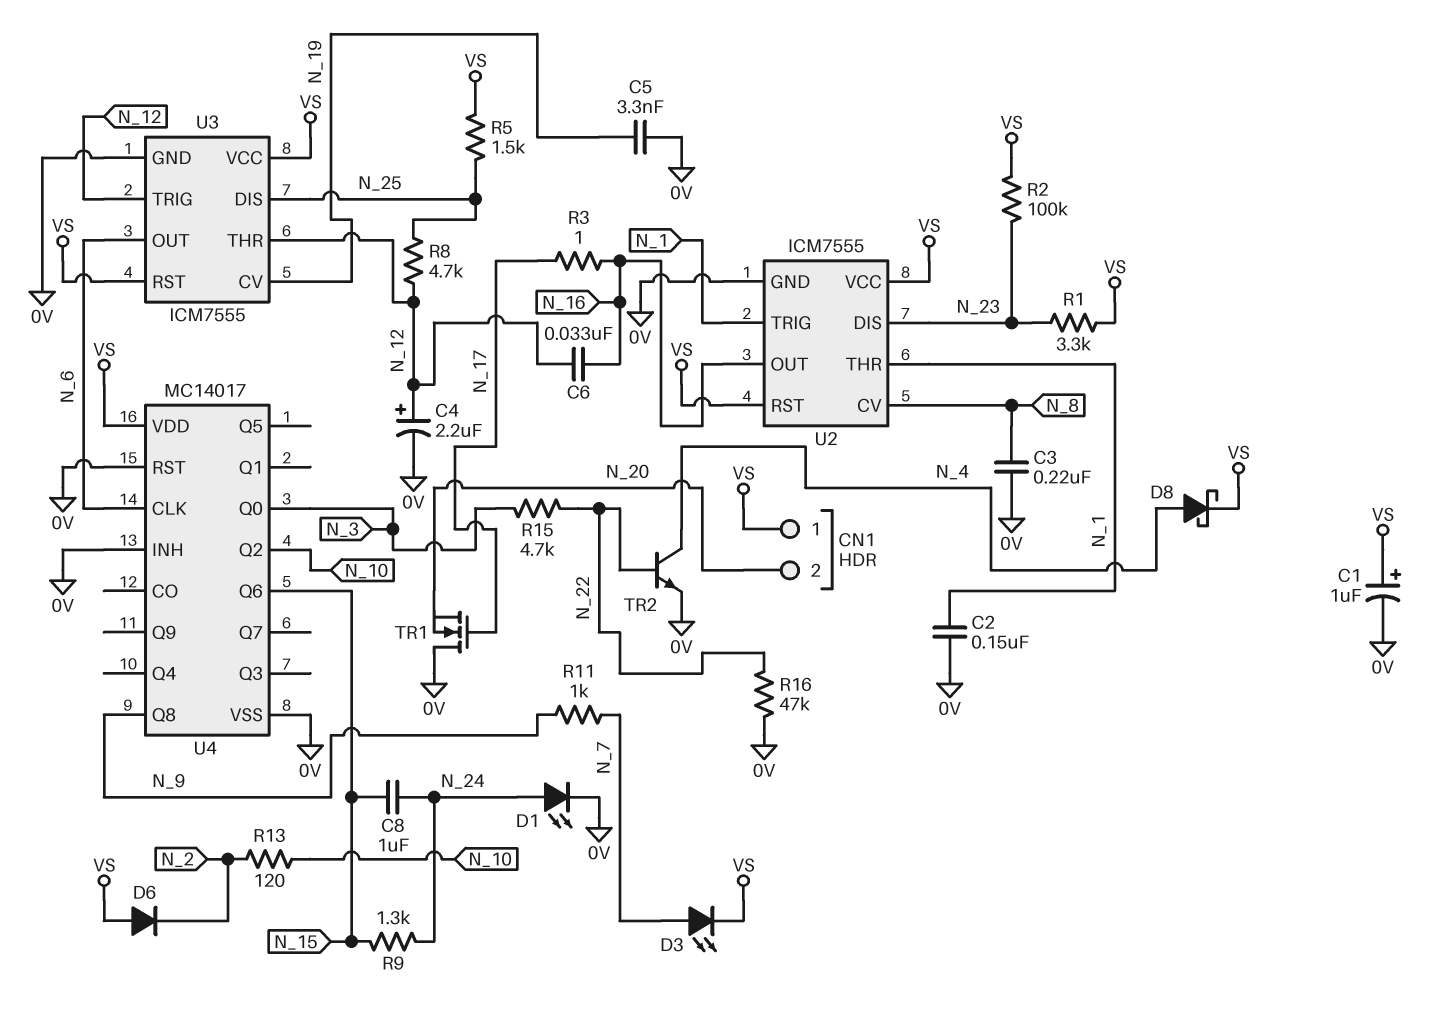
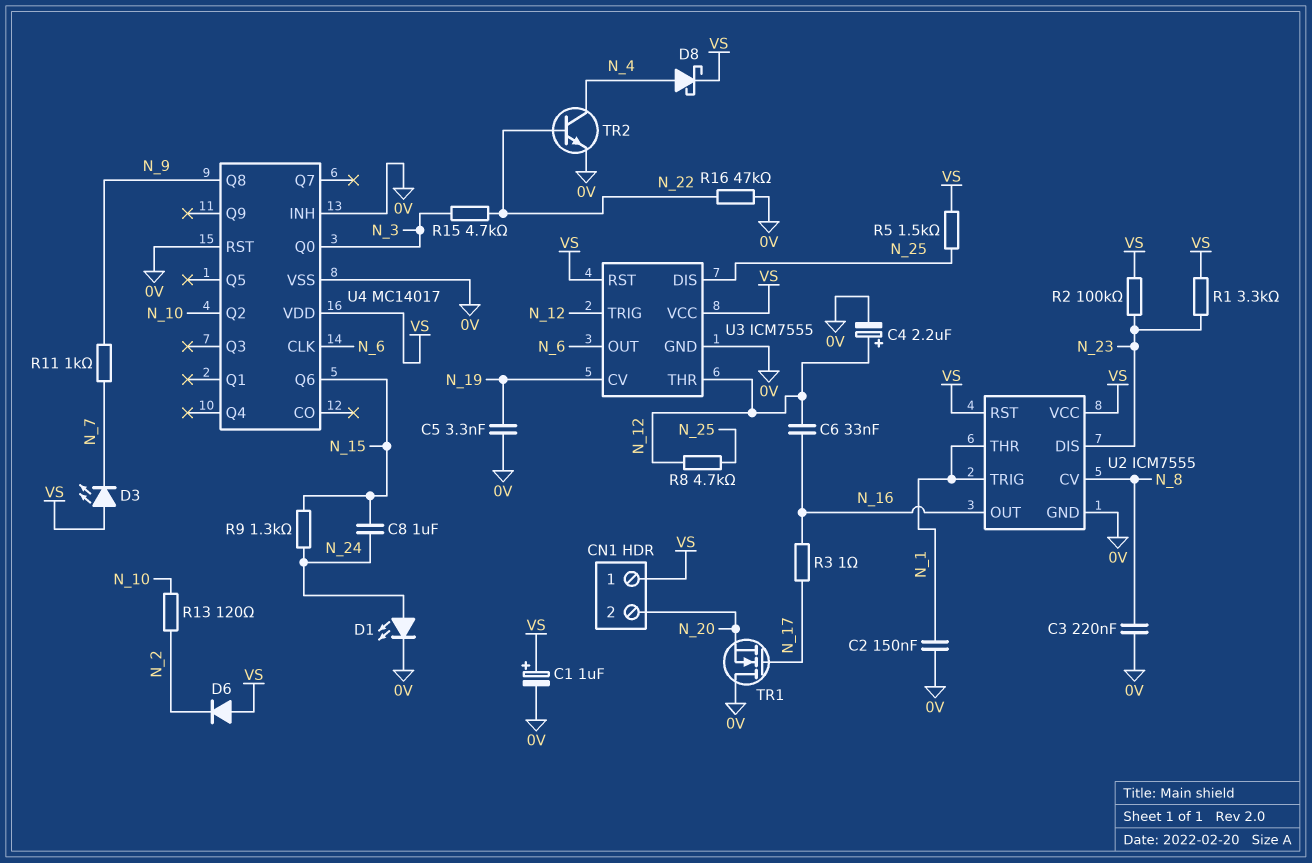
D3: LED (A N_7, K VS) -> LED (A VS, K N_7)

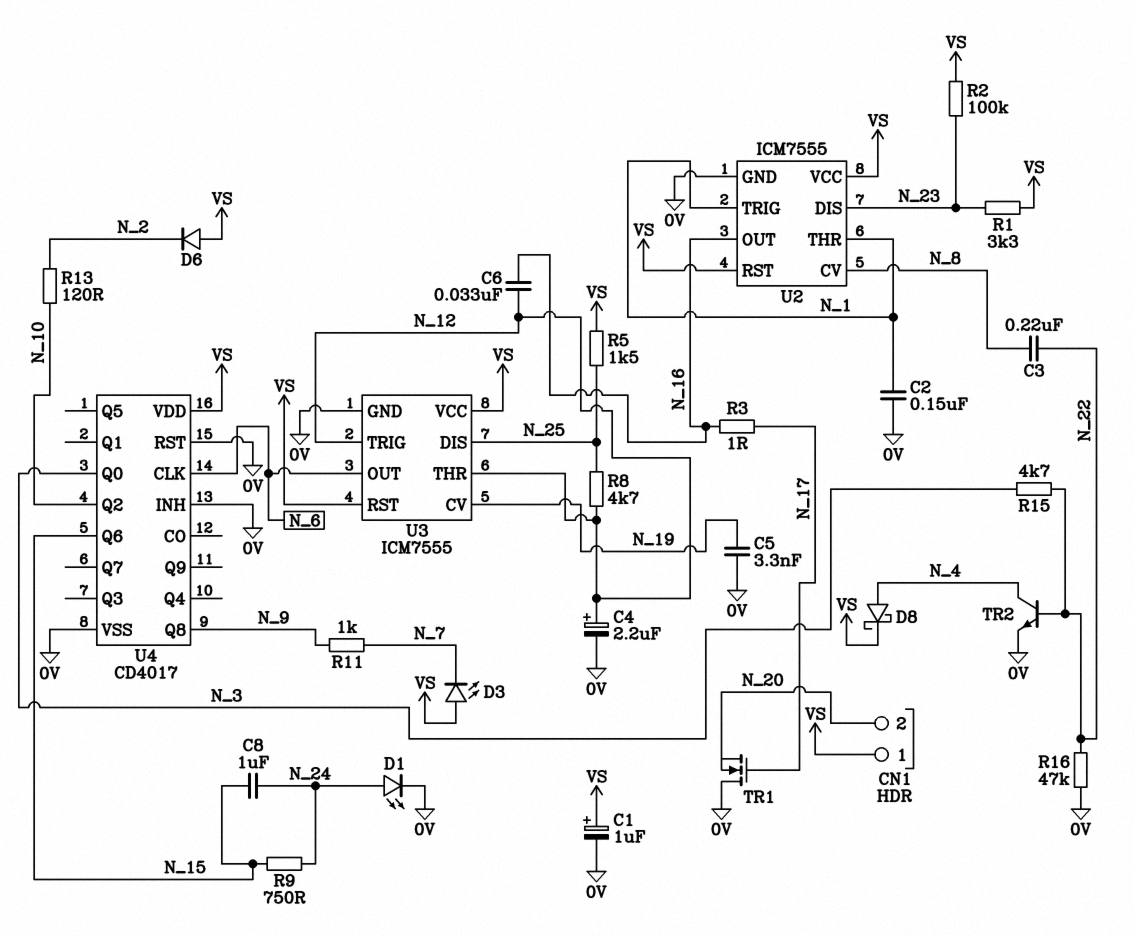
C3: 220nF (0V, N_8) -> 220nF (N_8, N_22)
R9: 1.3k (N_15, N_24) -> 750 (N_15, N_24)
U4: MC14017 -> CD4017

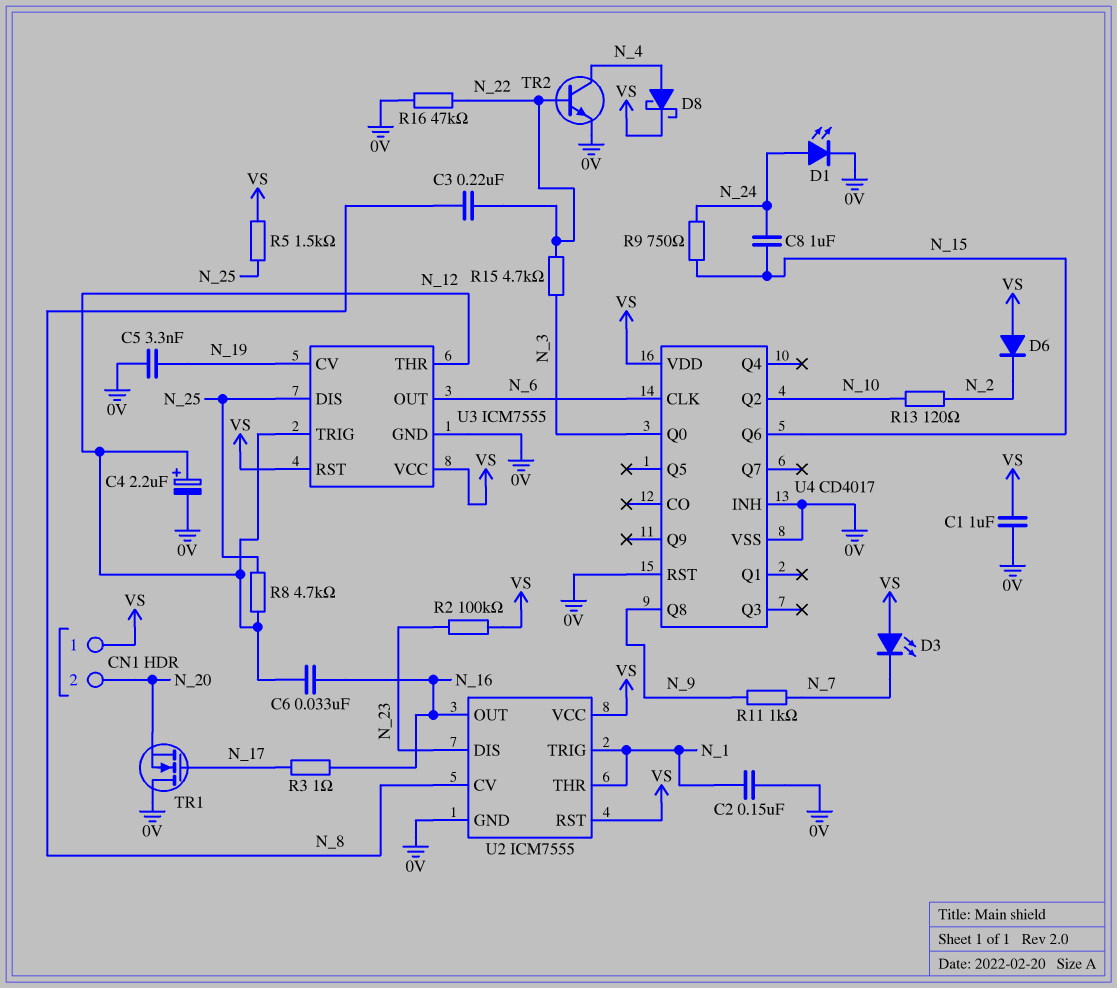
C1: 1uF (plus VS, minus 0V) -> 1uF (0V, VS)
R1: 3.3k (N_23, VS) -> none

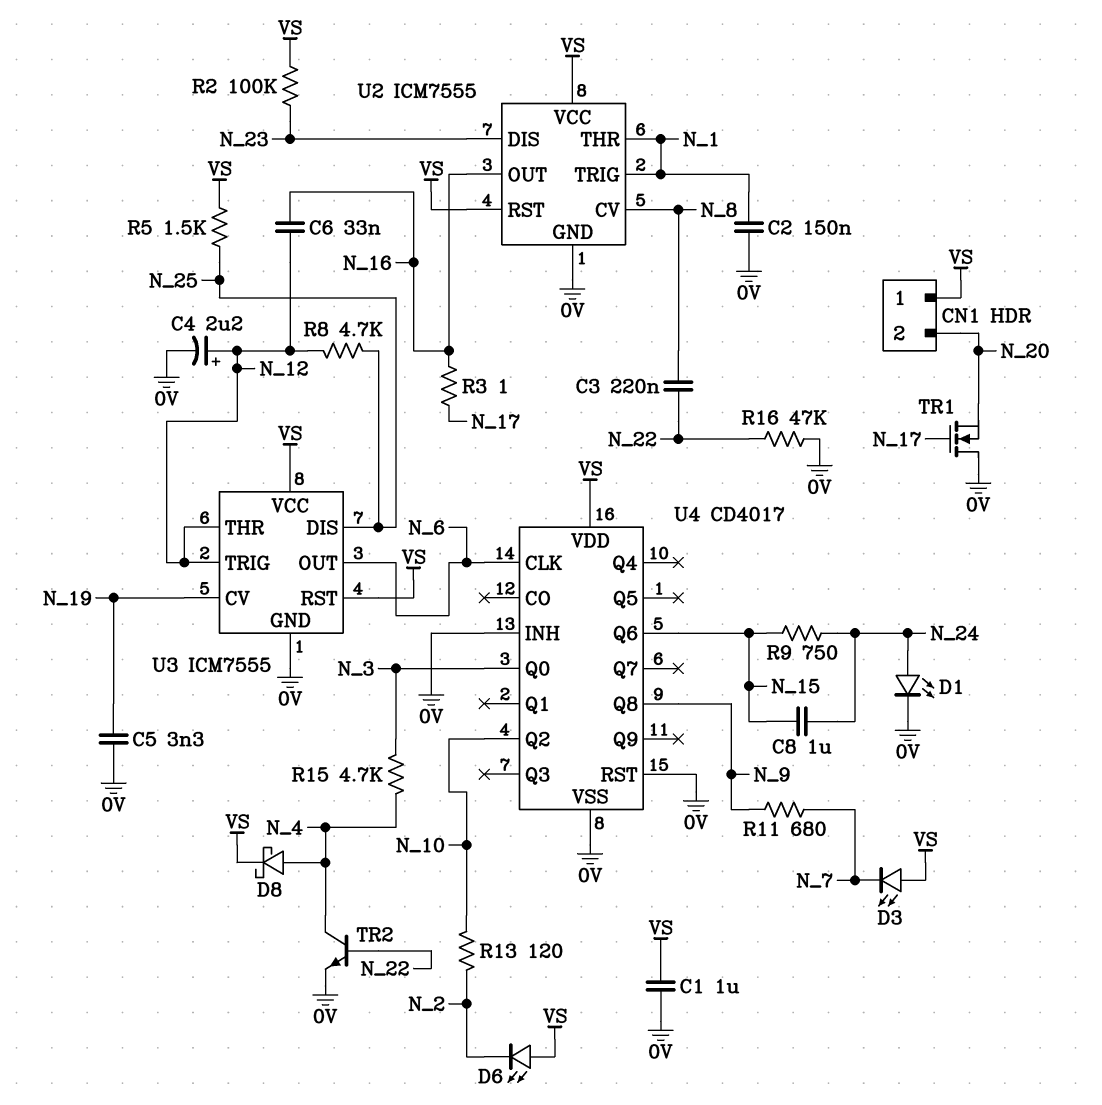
D6: diode (A VS, K N_2) -> LED (A VS, K N_2)
R11: 1k (N_7, N_9) -> 680 (N_7, N_9)
R15: 4.7k (N_3, N_22) -> 4.7k (N_3, N_4)

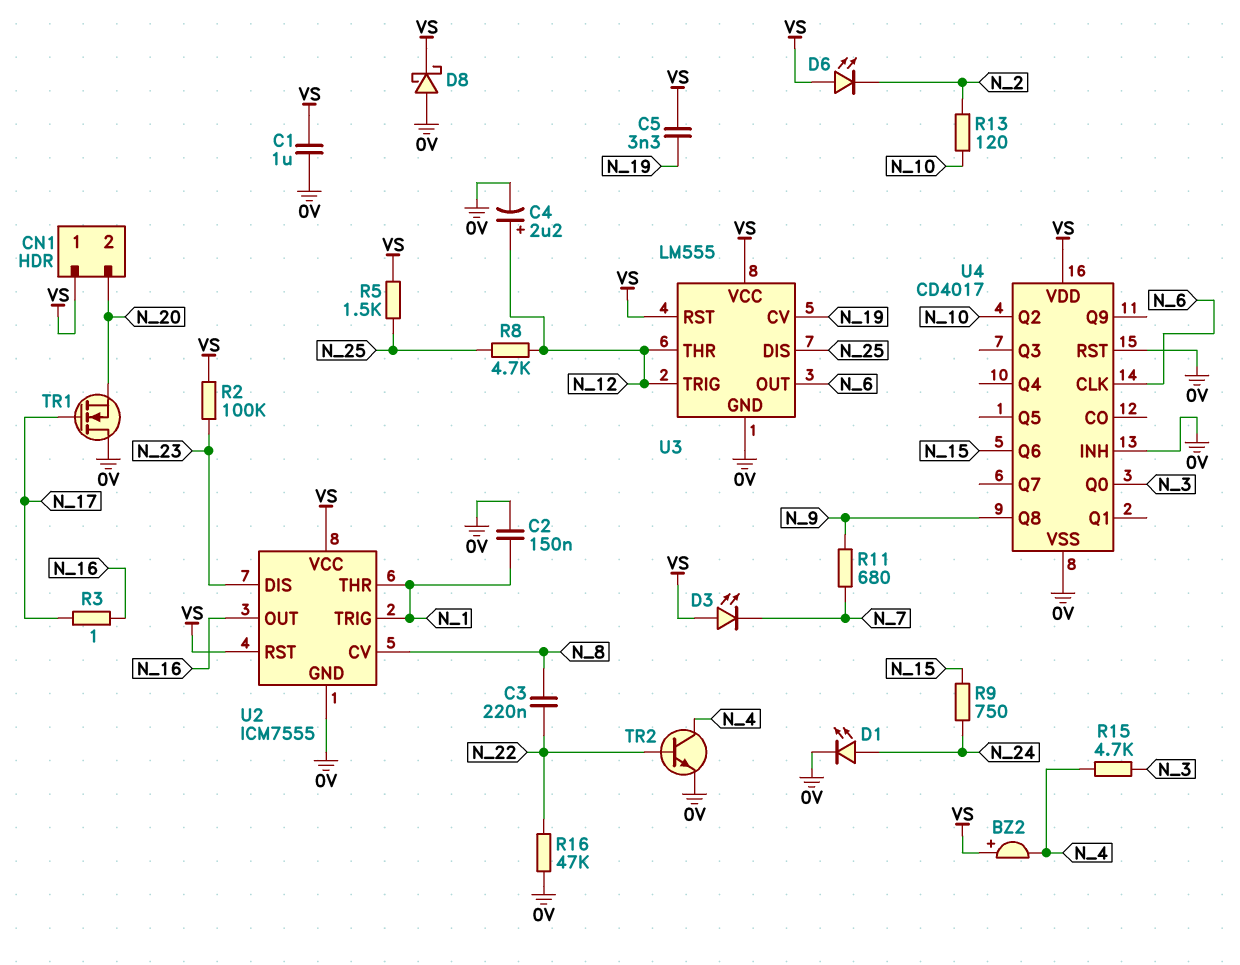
BZ2: none -> buzzer (plus VS, minus N_4)
C5: 3.3nF (0V, N_19) -> 3.3nF (N_19, VS)
C6: 33nF (N_12, N_16) -> none
C8: 1uF (N_15, N_24) -> none
D8: schottky (A N_4, K VS) -> schottky (A 0V, K VS)
U3: ICM7555 -> LM555

